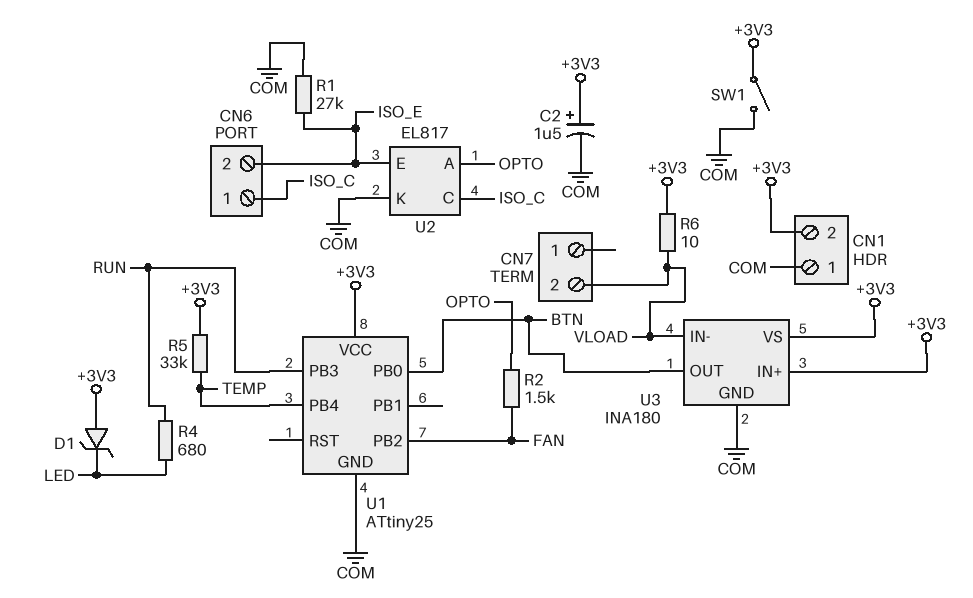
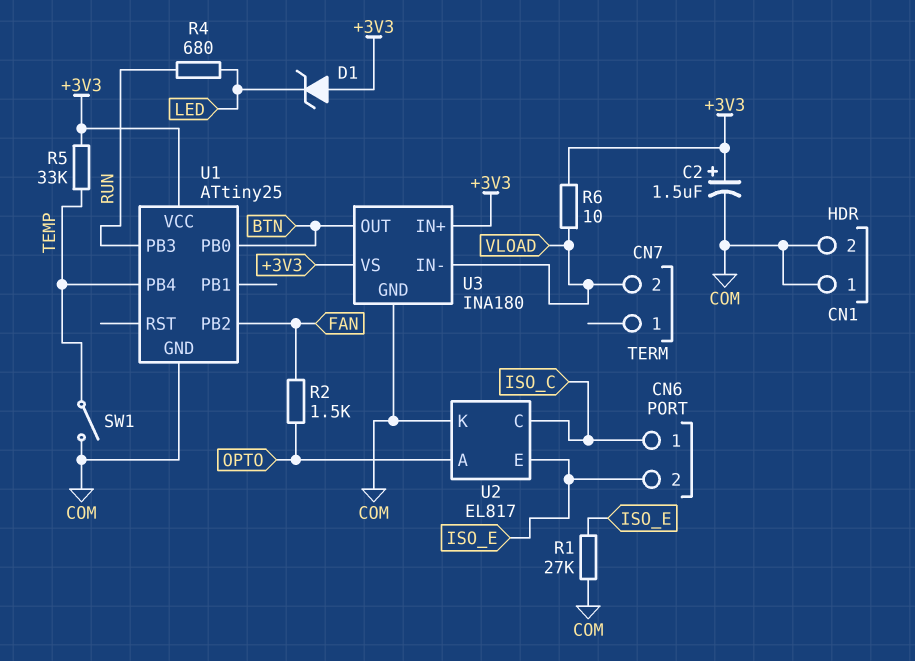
CN1 pin 2: +3V3 -> COM
SW1: switch (+3V3, COM) -> switch (COM, TEMP)

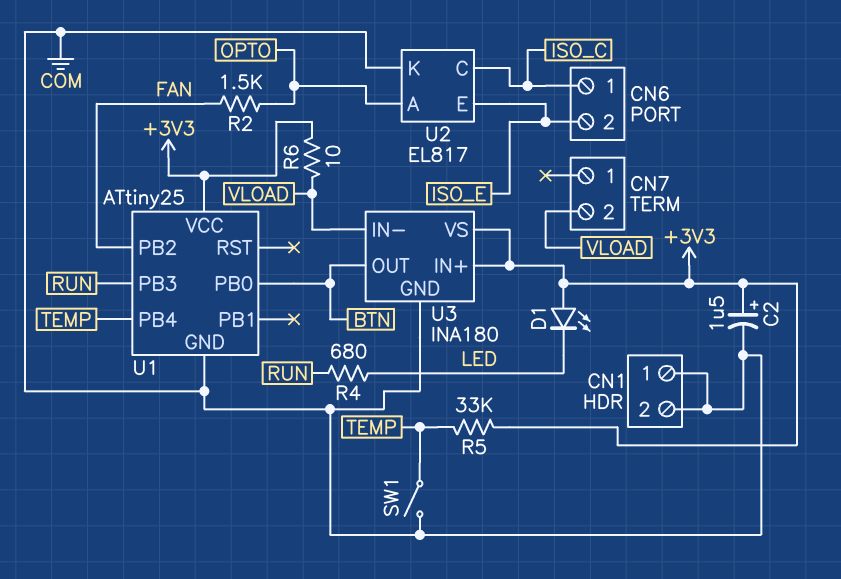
D1: zener (A +3V3, K LED) -> LED (A +3V3, K LED)
R1: 27k (COM, ISO_E) -> none

